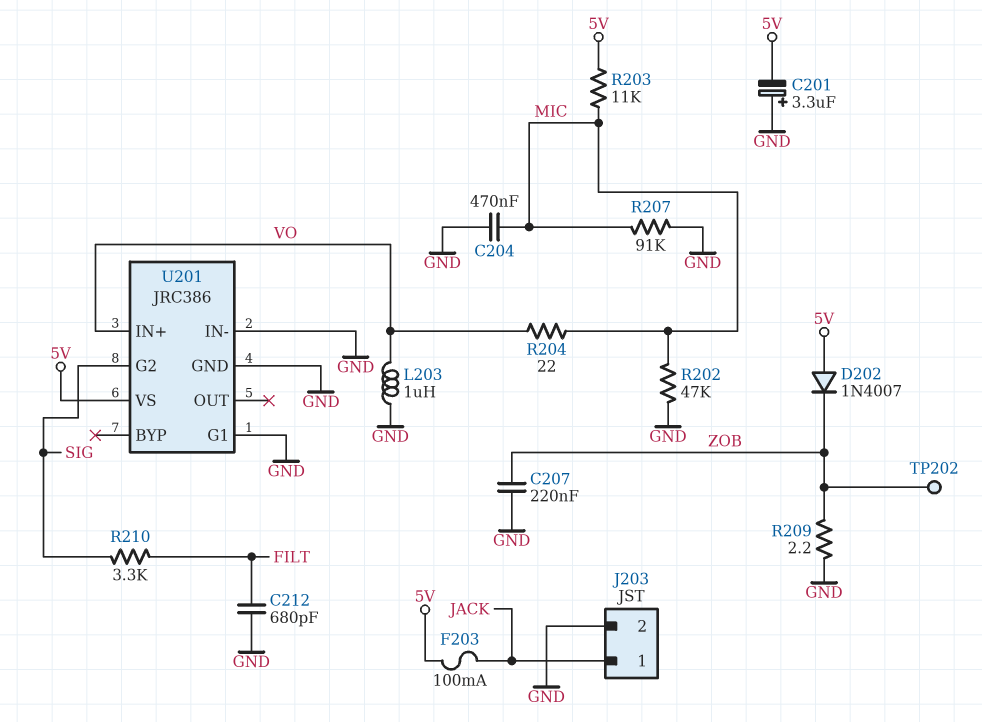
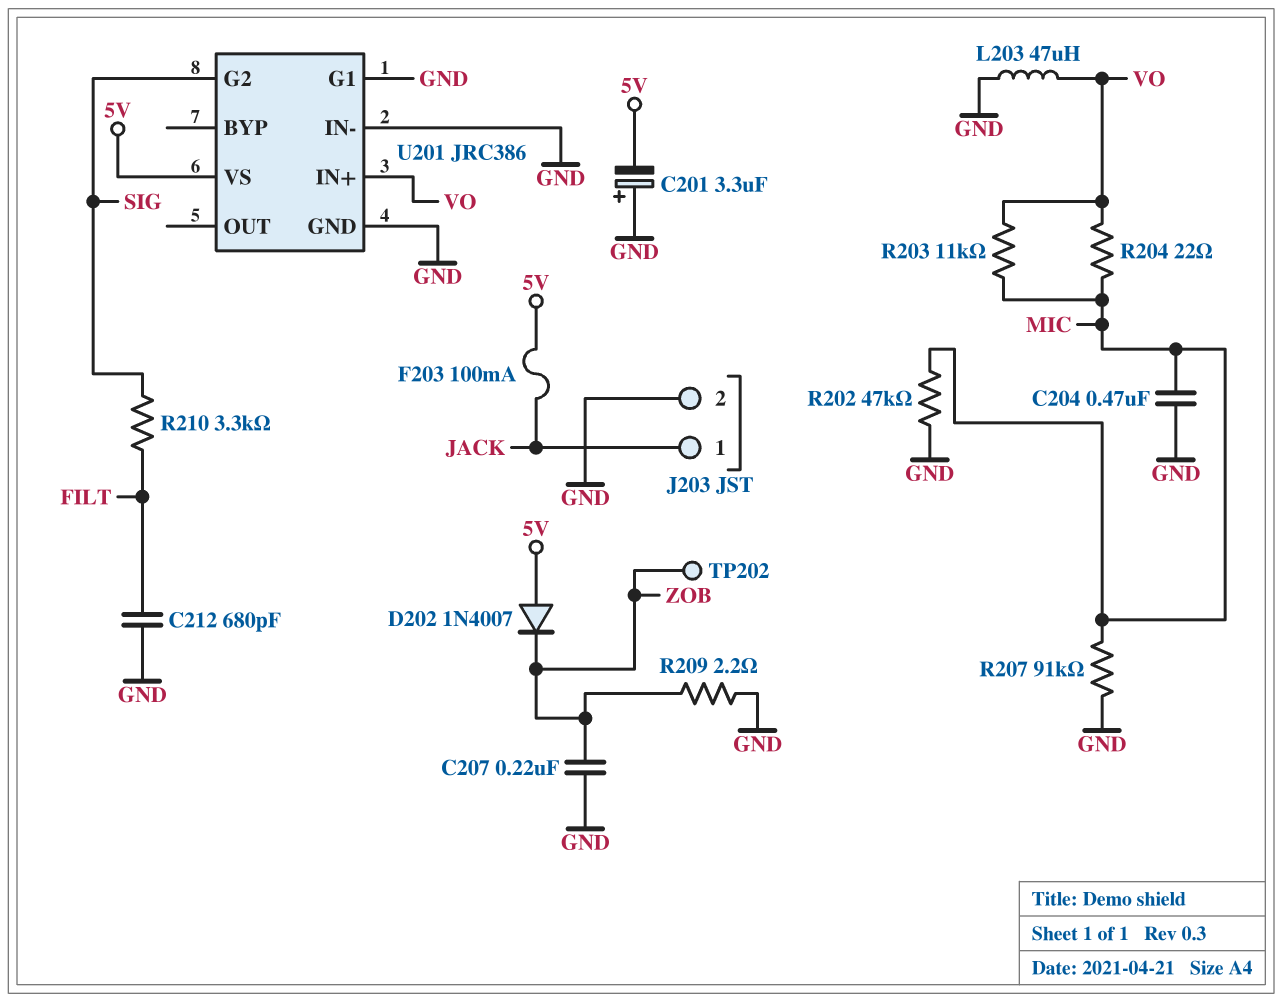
L203: 1uH (GND, VO) -> 47uH (GND, VO)
R203: 11k (5V, MIC) -> 11k (MIC, VO)

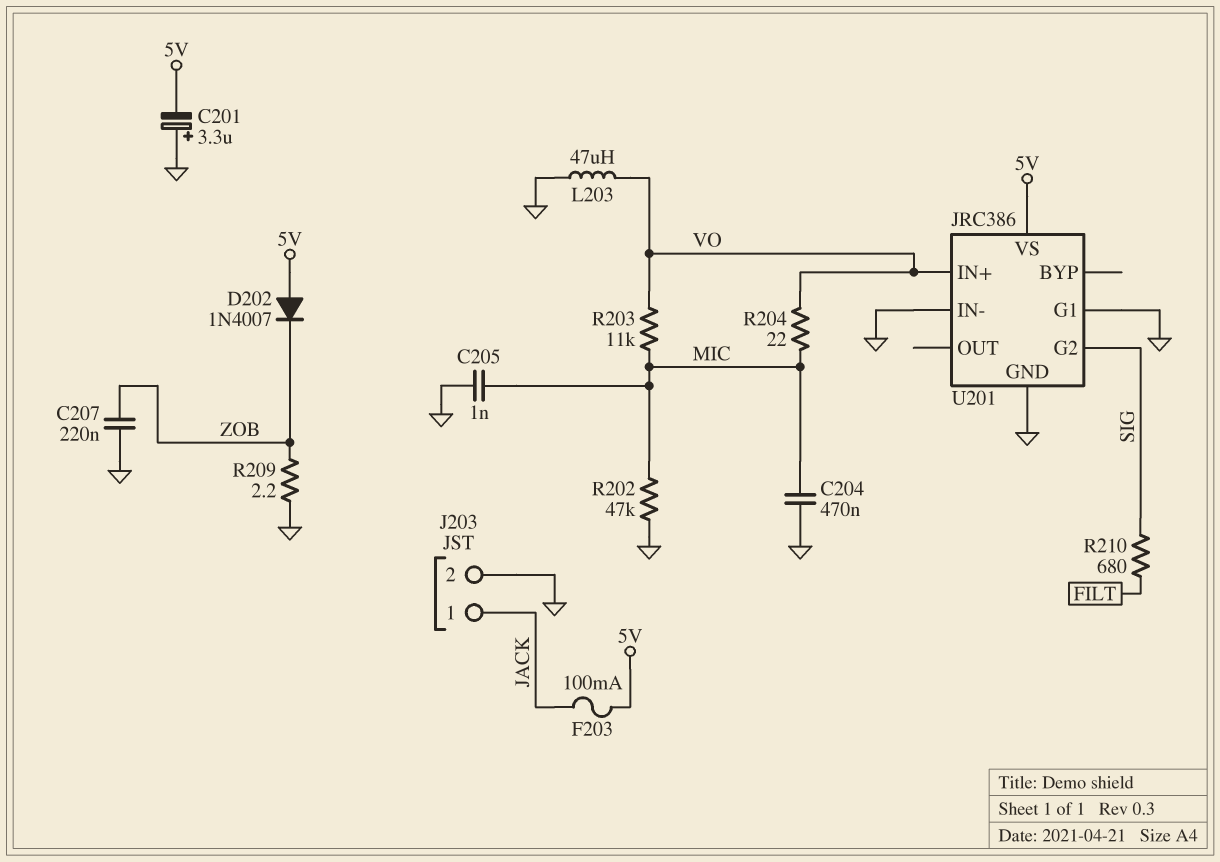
C205: none -> 1nF (GND, MIC)
C212: 680pF (FILT, GND) -> none
R207: 91k (GND, MIC) -> none
R210: 3.3k (FILT, SIG) -> 680 (FILT, SIG)
TP202: test point (ZOB) -> none

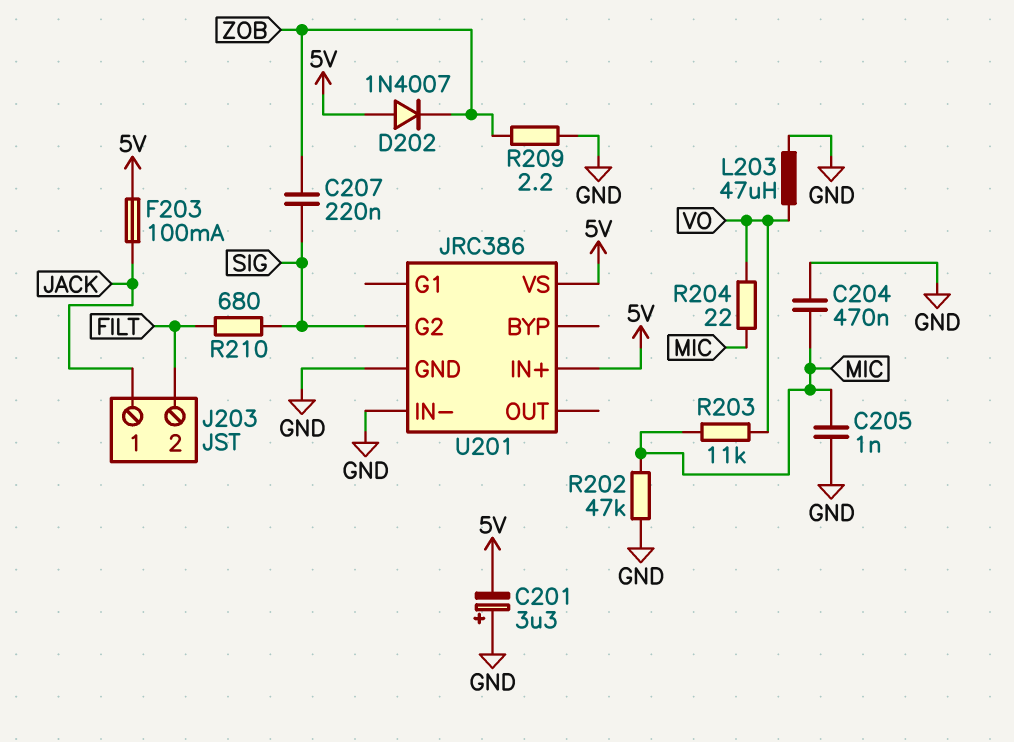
C207: 220nF (GND, ZOB) -> 220nF (SIG, ZOB)
J203 pin 2: GND -> FILT
U201 pin G1: GND -> none
U201 pin IN+: VO -> 5V

